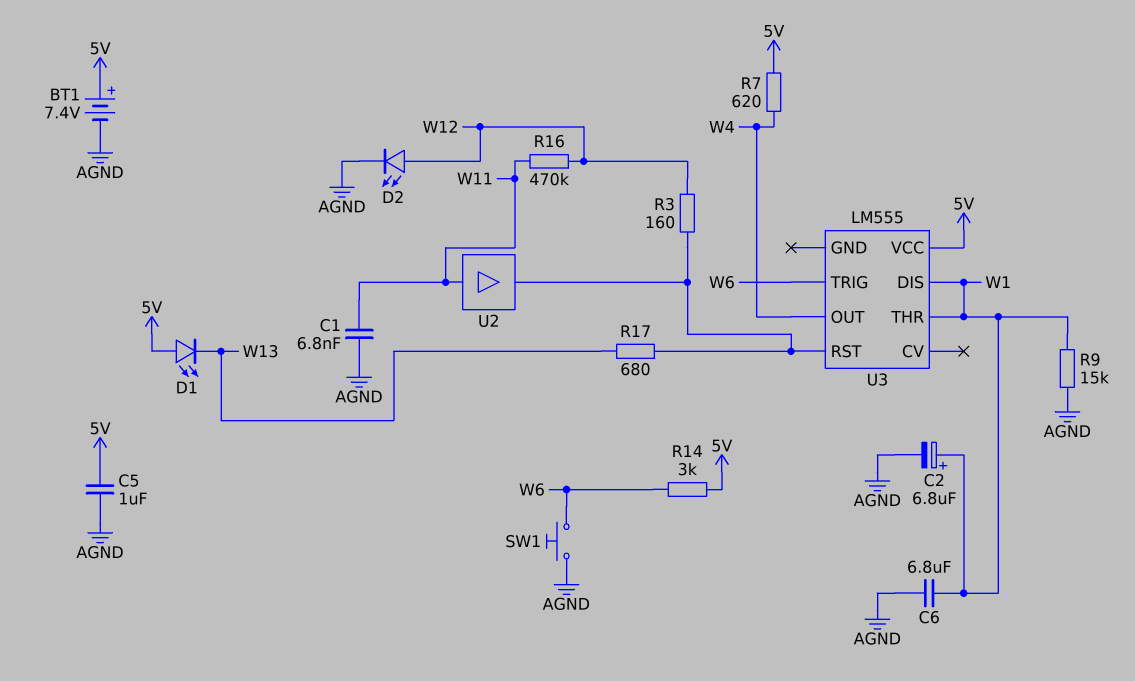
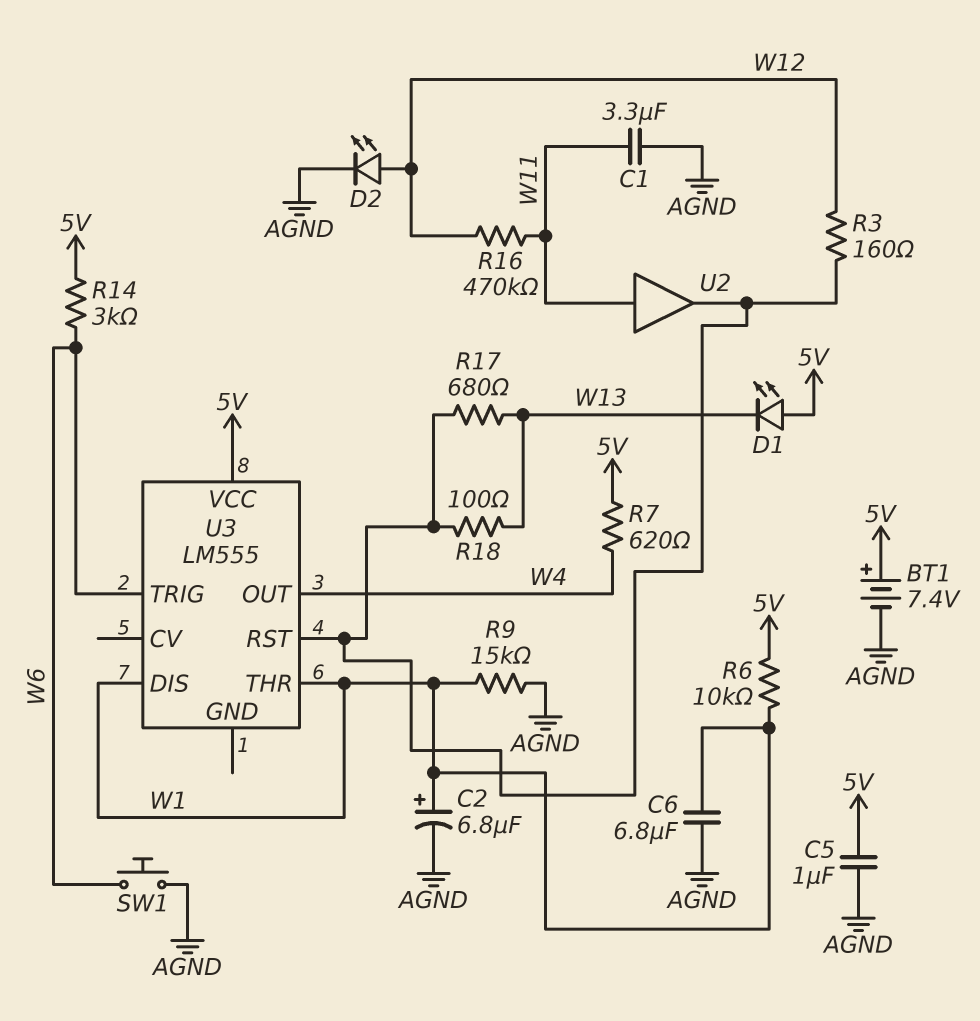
C1: 6.8nF (AGND, W11) -> 3.3uF (AGND, W11)
R6: none -> 10k (5V, W1)
R18: none -> 100 (U3/RST, W13)

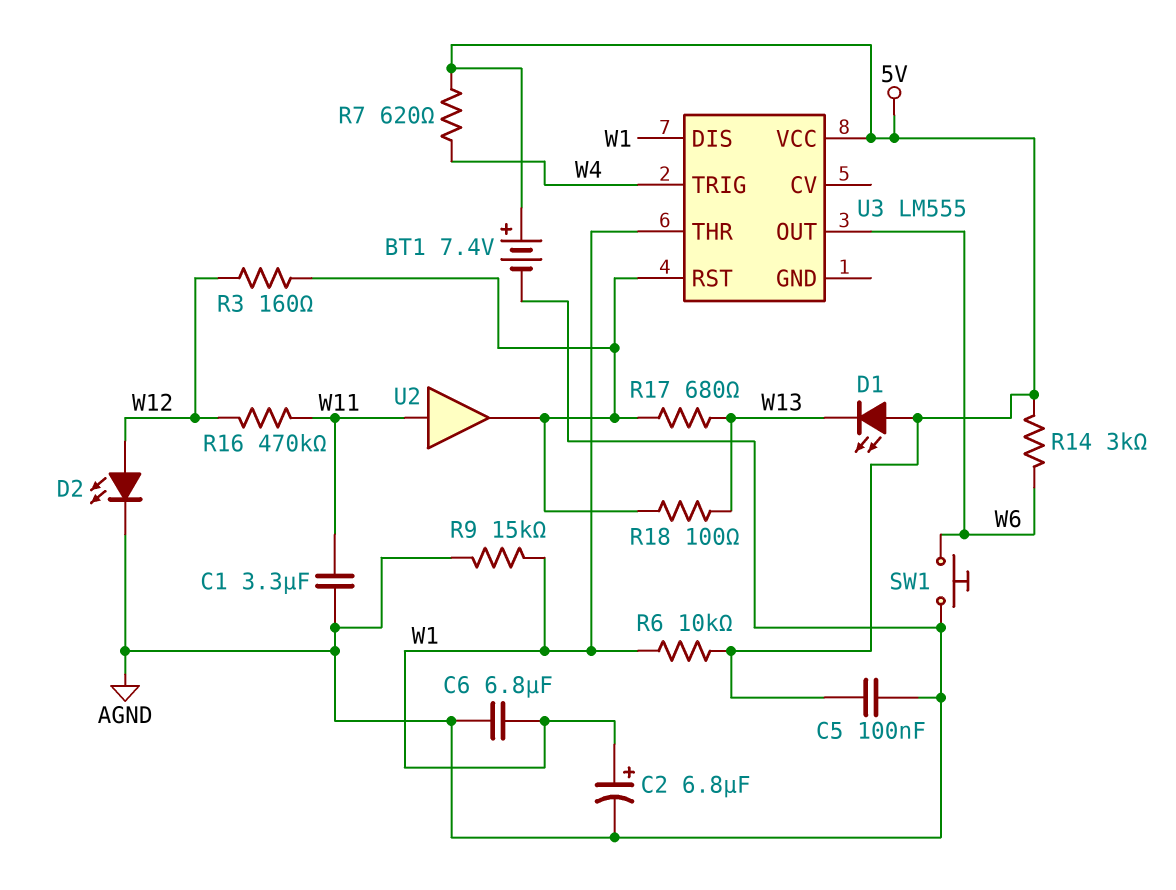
C5: 1uF (5V, AGND) -> 100nF (5V, AGND)
U3 pin OUT: W4 -> W6
U3 pin TRIG: W6 -> W4

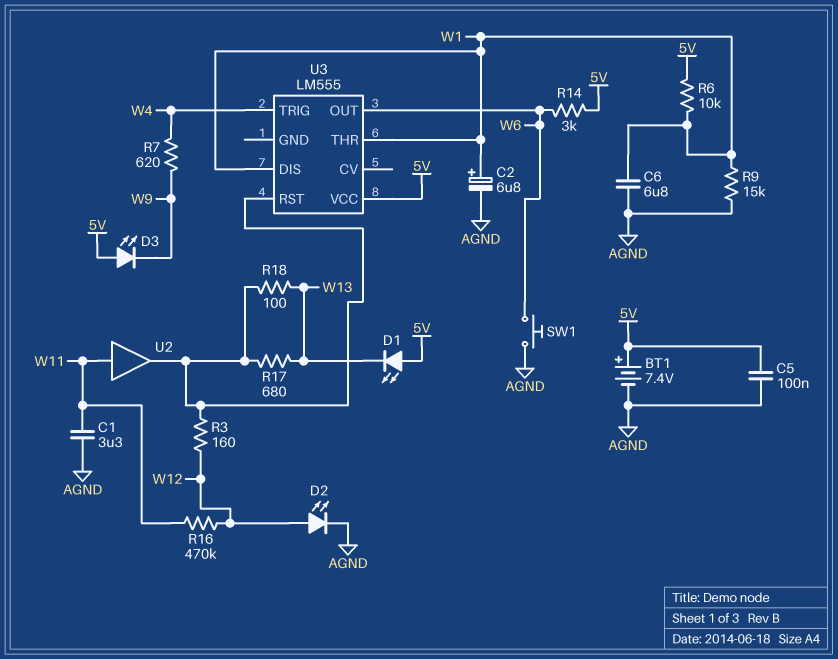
D3: none -> LED (A 5V, K W9)
R7: 620 (5V, W4) -> 620 (W4, W9)

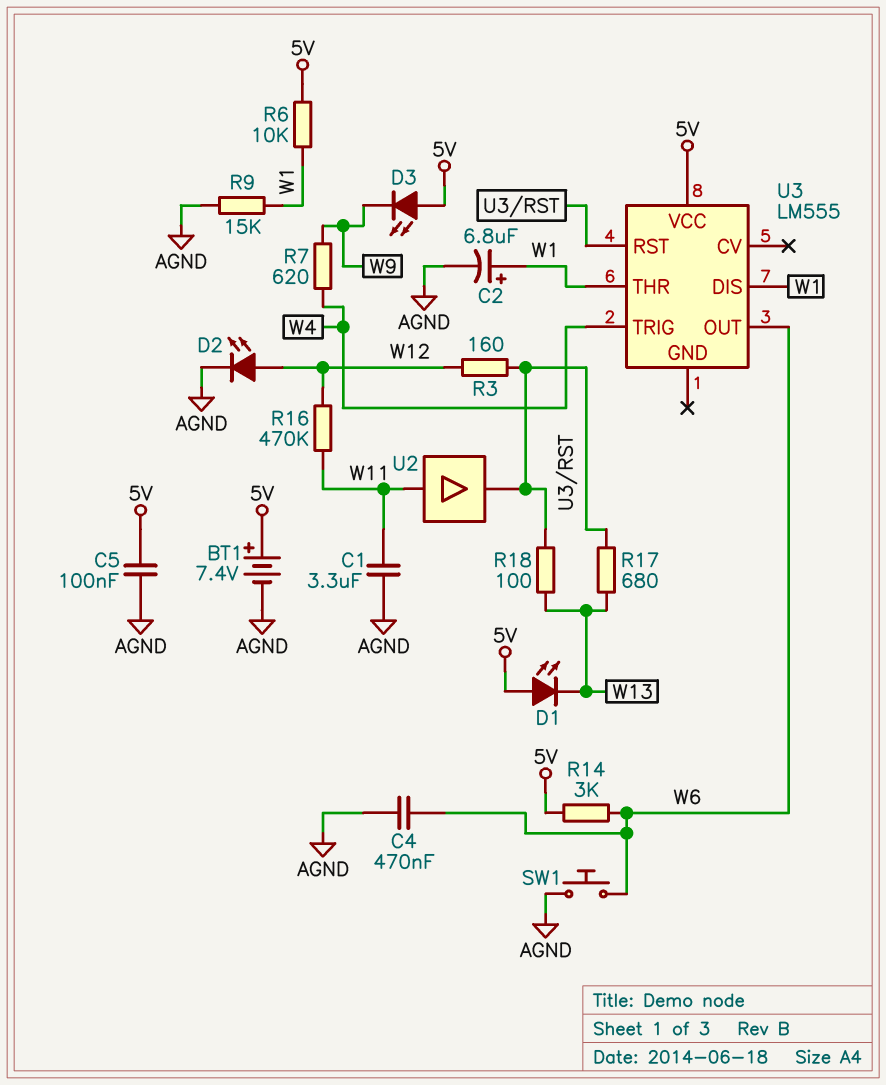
C4: none -> 470nF (AGND, W6)
C6: 6.8uF (AGND, W1) -> none

